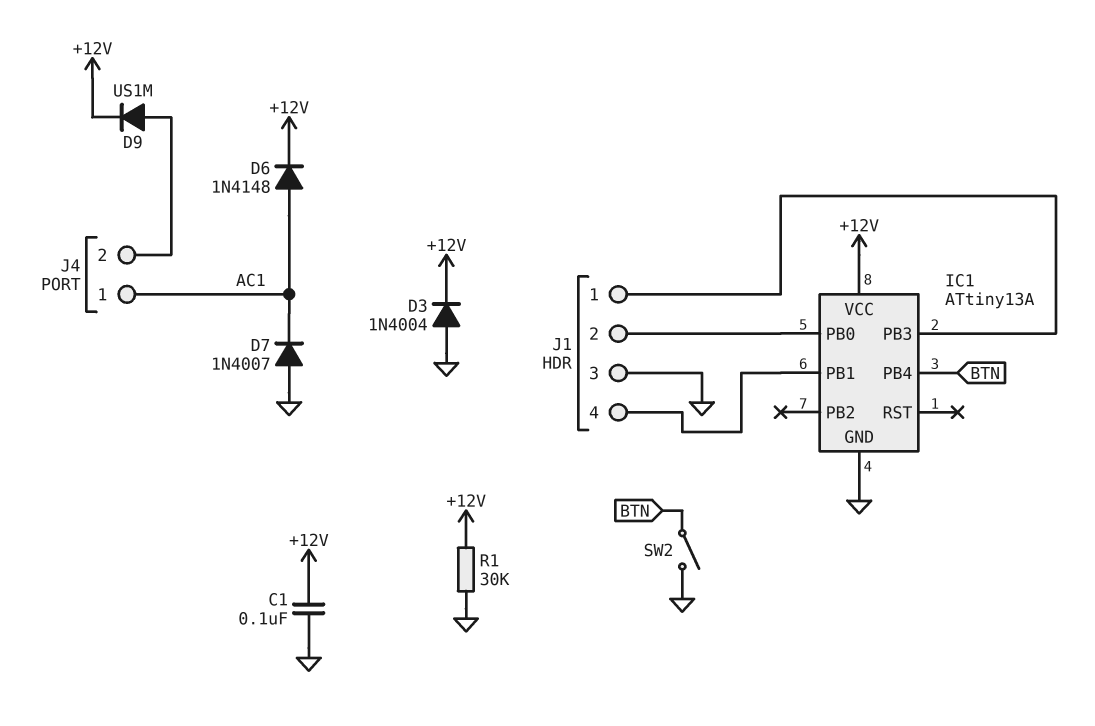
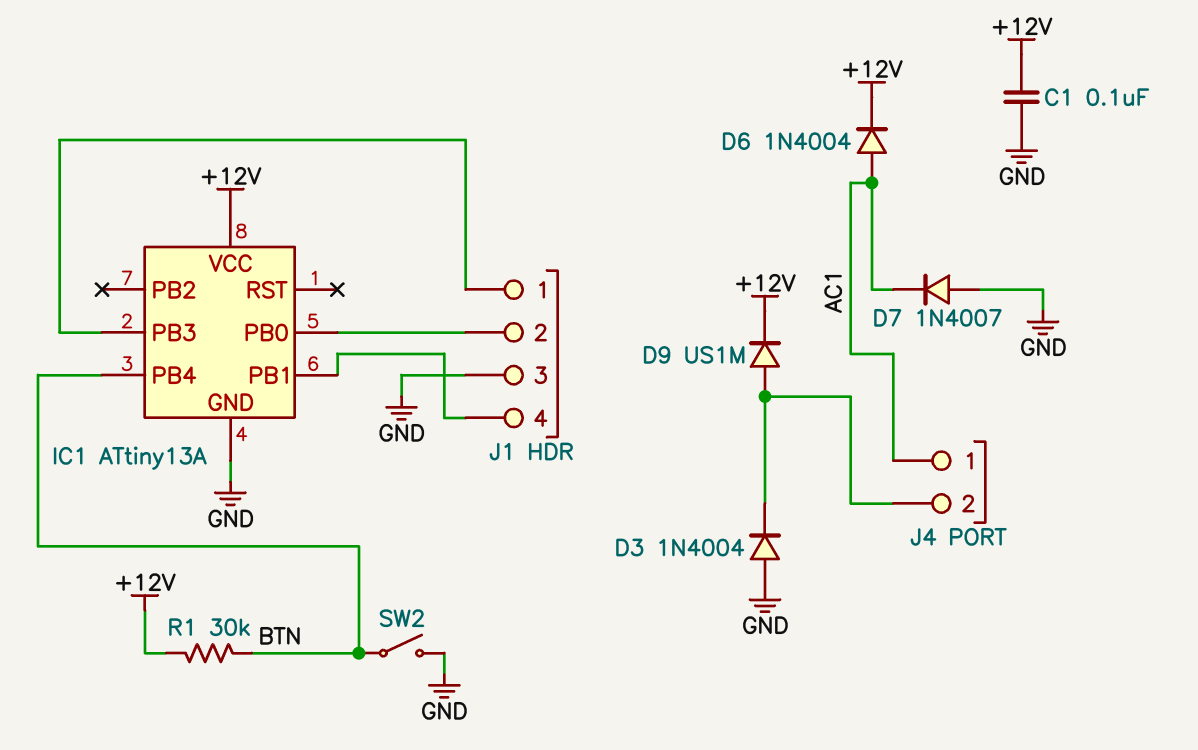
D3: diode 1N4004 (A GND, K +12V) -> diode 1N4004 (A GND, K J4/2)
D6: diode 1N4148 (A AC1, K +12V) -> diode 1N4004 (A AC1, K +12V)
R1: 30k (+12V, GND) -> 30k (+12V, BTN)

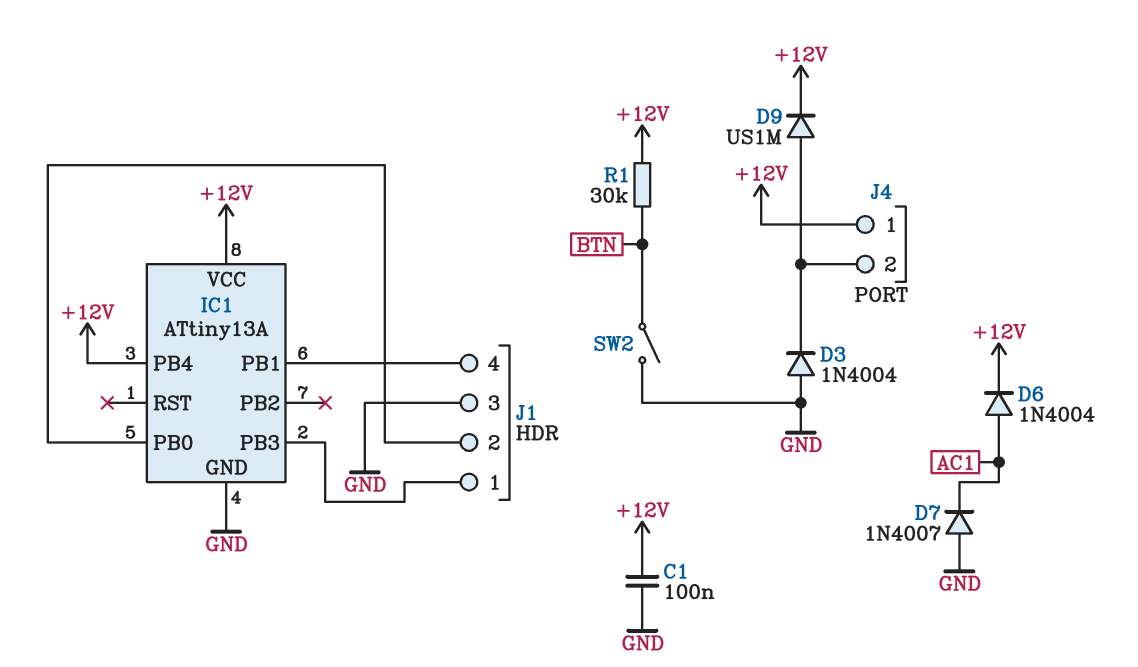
IC1 pin PB4: BTN -> +12V
J4 pin 1: AC1 -> +12V

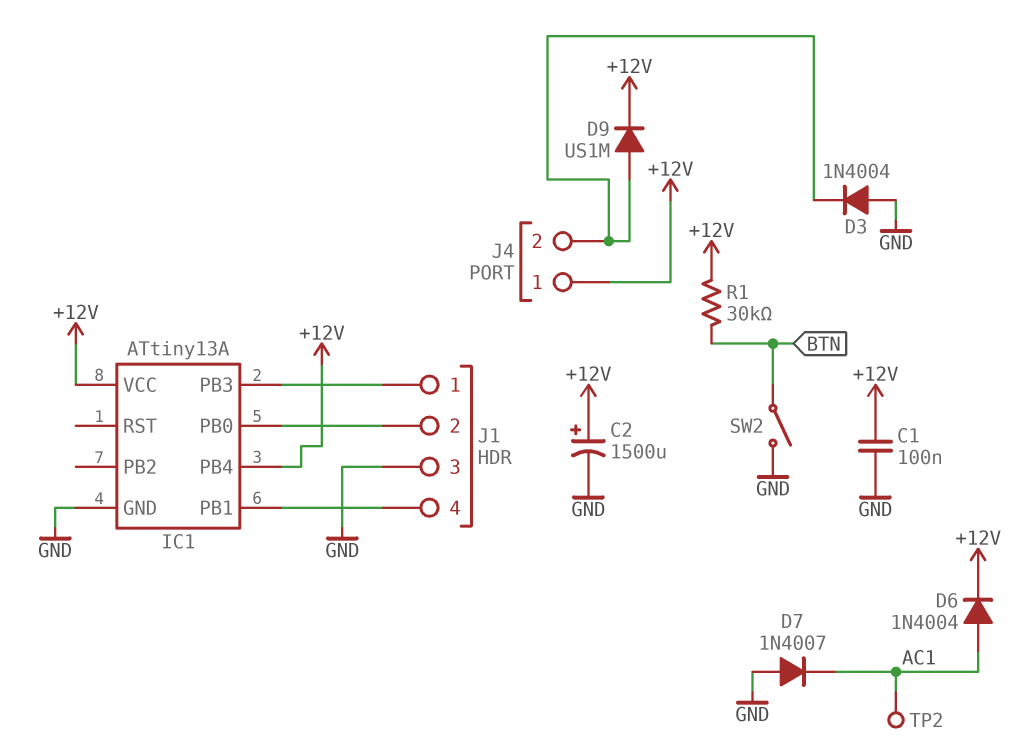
C2: none -> 1500uF (plus +12V, minus GND)
TP2: none -> test point (AC1)

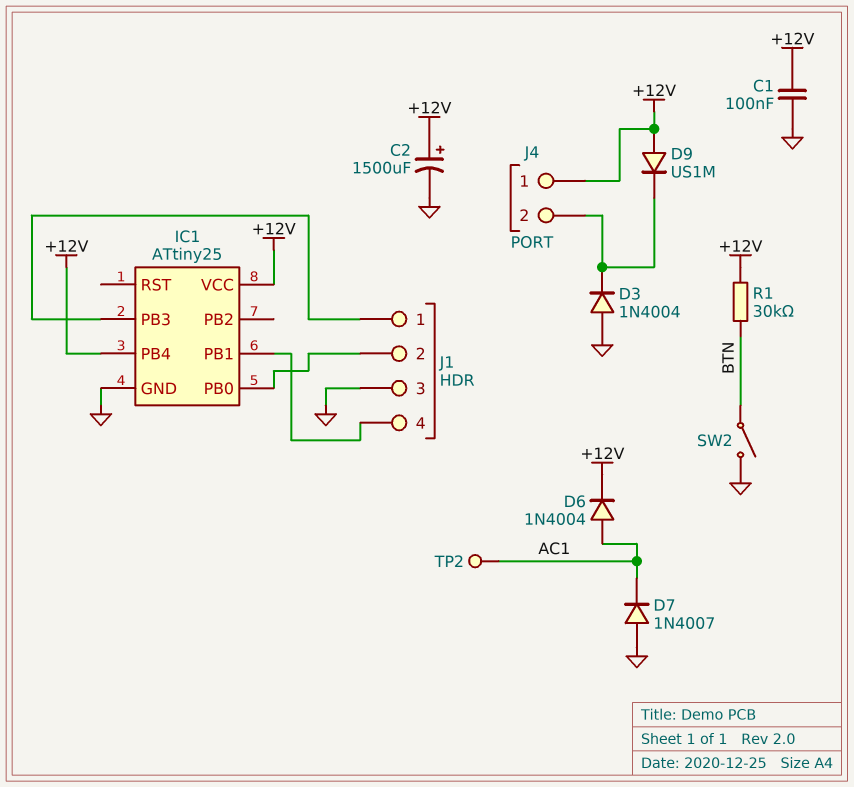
D9: diode US1M (A J4/2, K +12V) -> diode US1M (A +12V, K J4/2)
IC1: ATtiny13A -> ATtiny25

